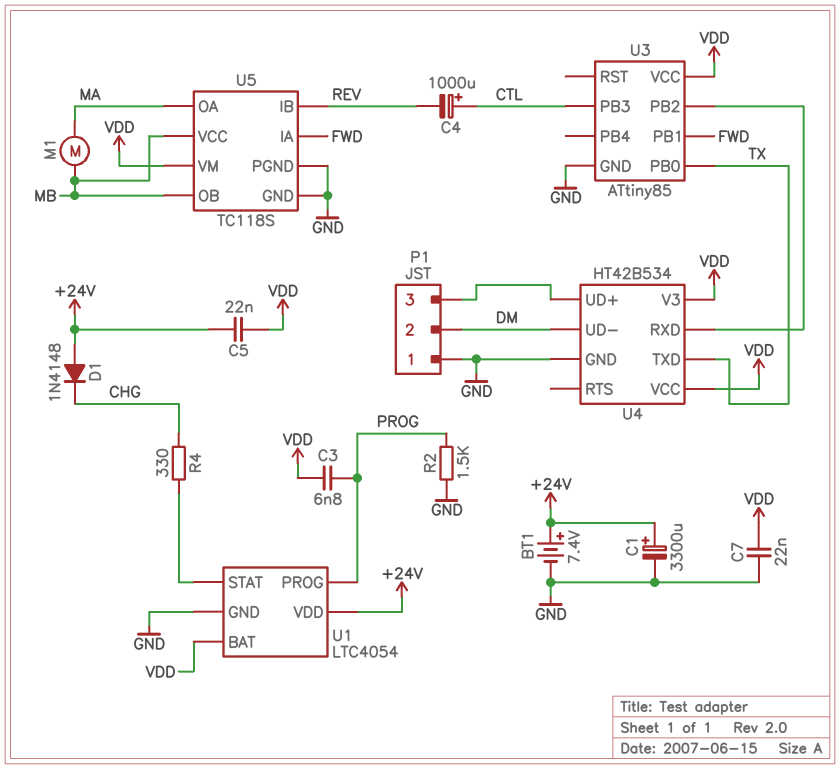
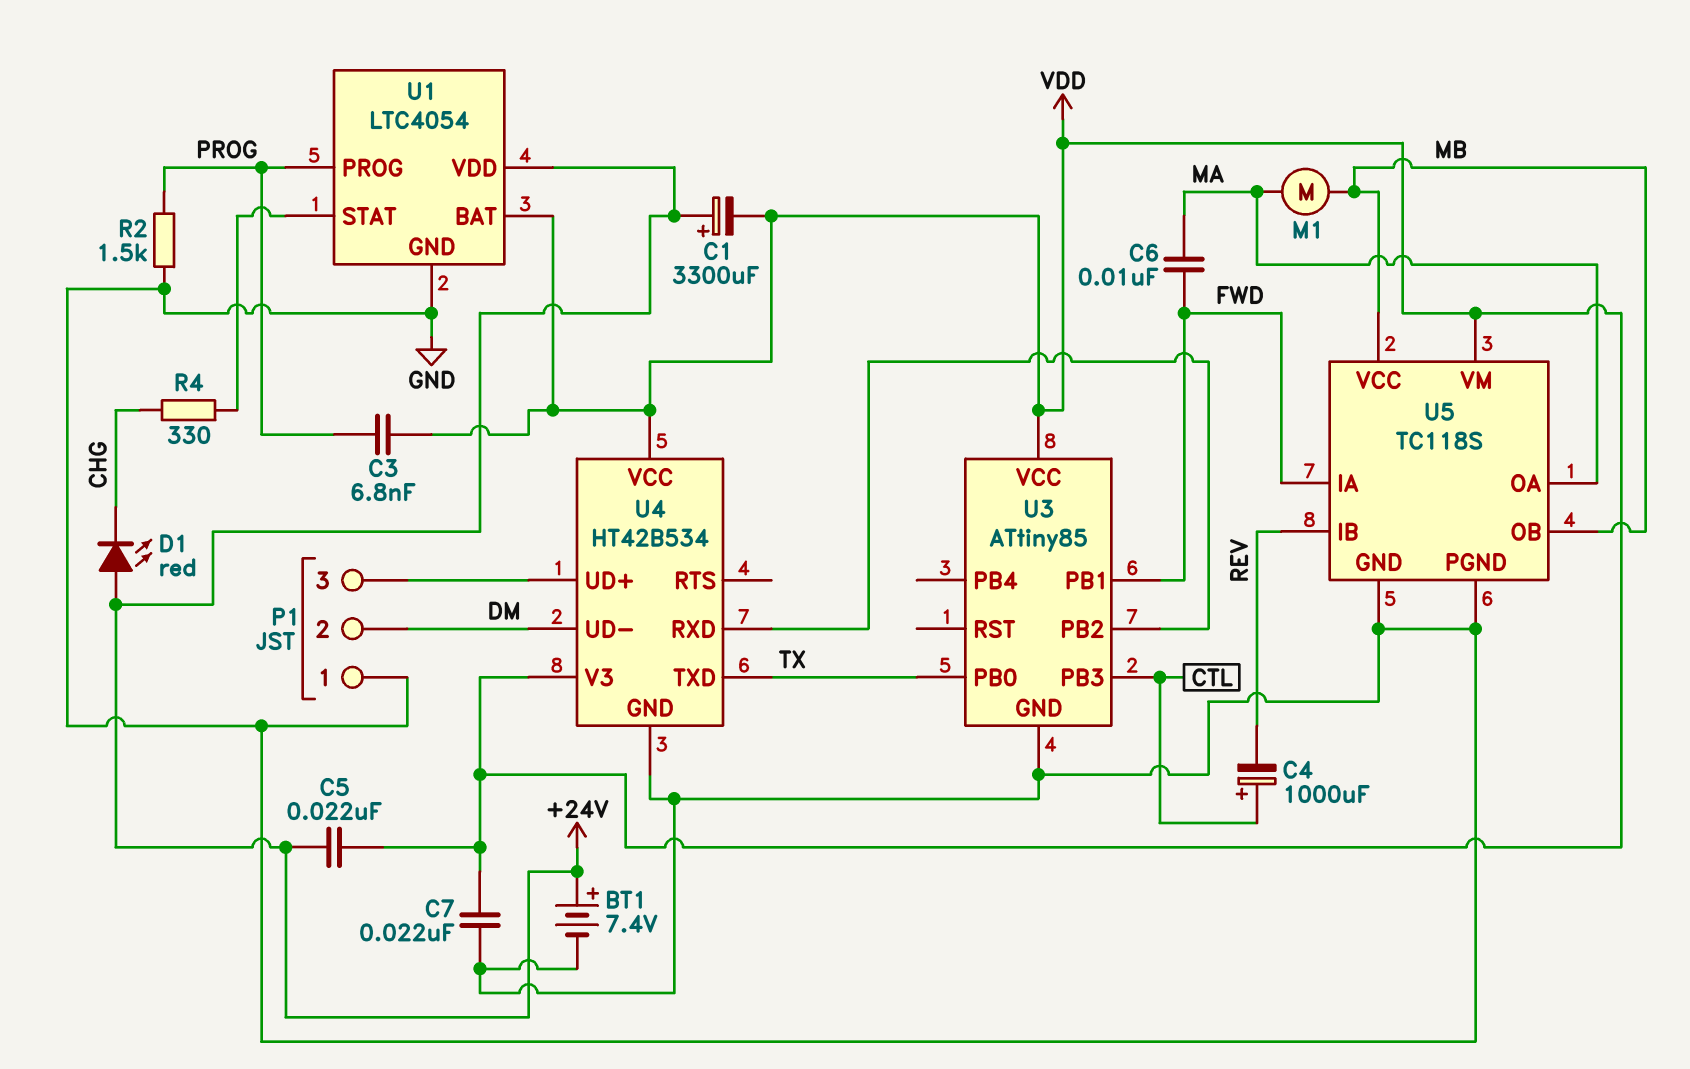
C1: 3300uF (plus +24V, minus GND) -> 3300uF (plus +24V, minus VDD)
C6: none -> 10nF (FWD, MA)
D1: diode 1N4148 (A +24V, K CHG) -> LED red (A +24V, K CHG)

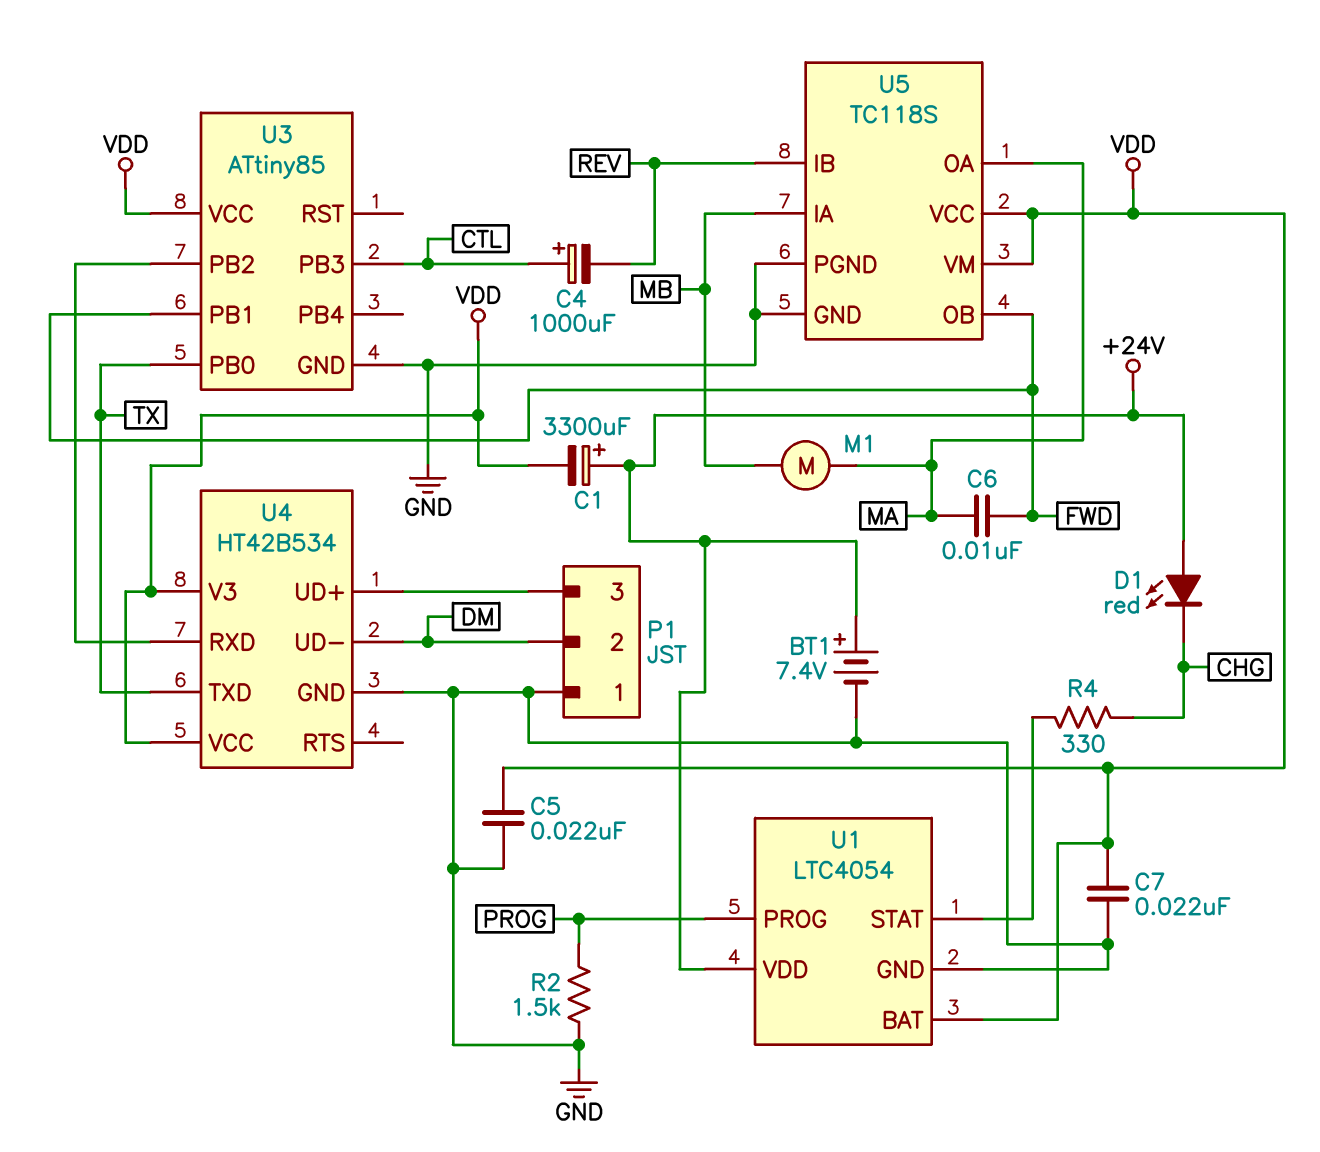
C3: 6.8nF (PROG, VDD) -> none
C5: 22nF (+24V, VDD) -> 22nF (GND, VDD)
U5 pin IA: FWD -> MB
U5 pin OB: MB -> FWD
U5 pin VCC: MB -> VDD

